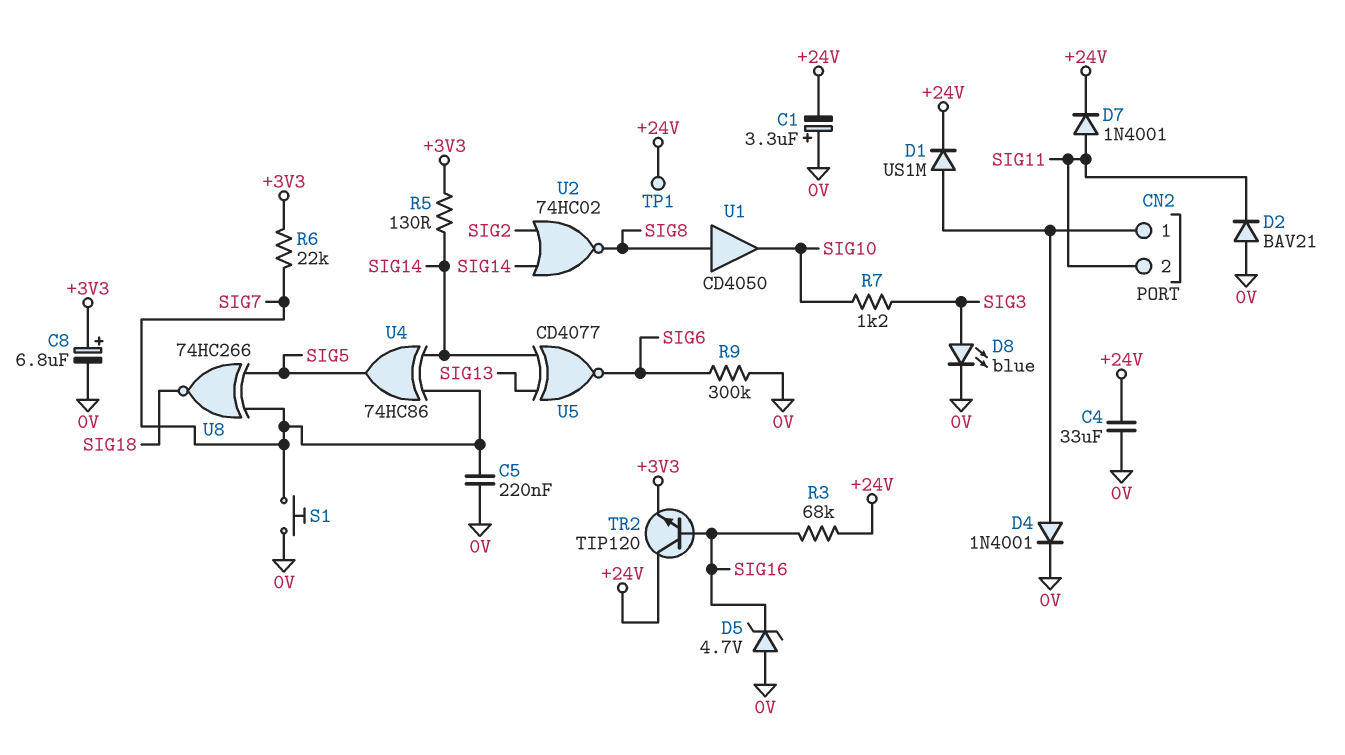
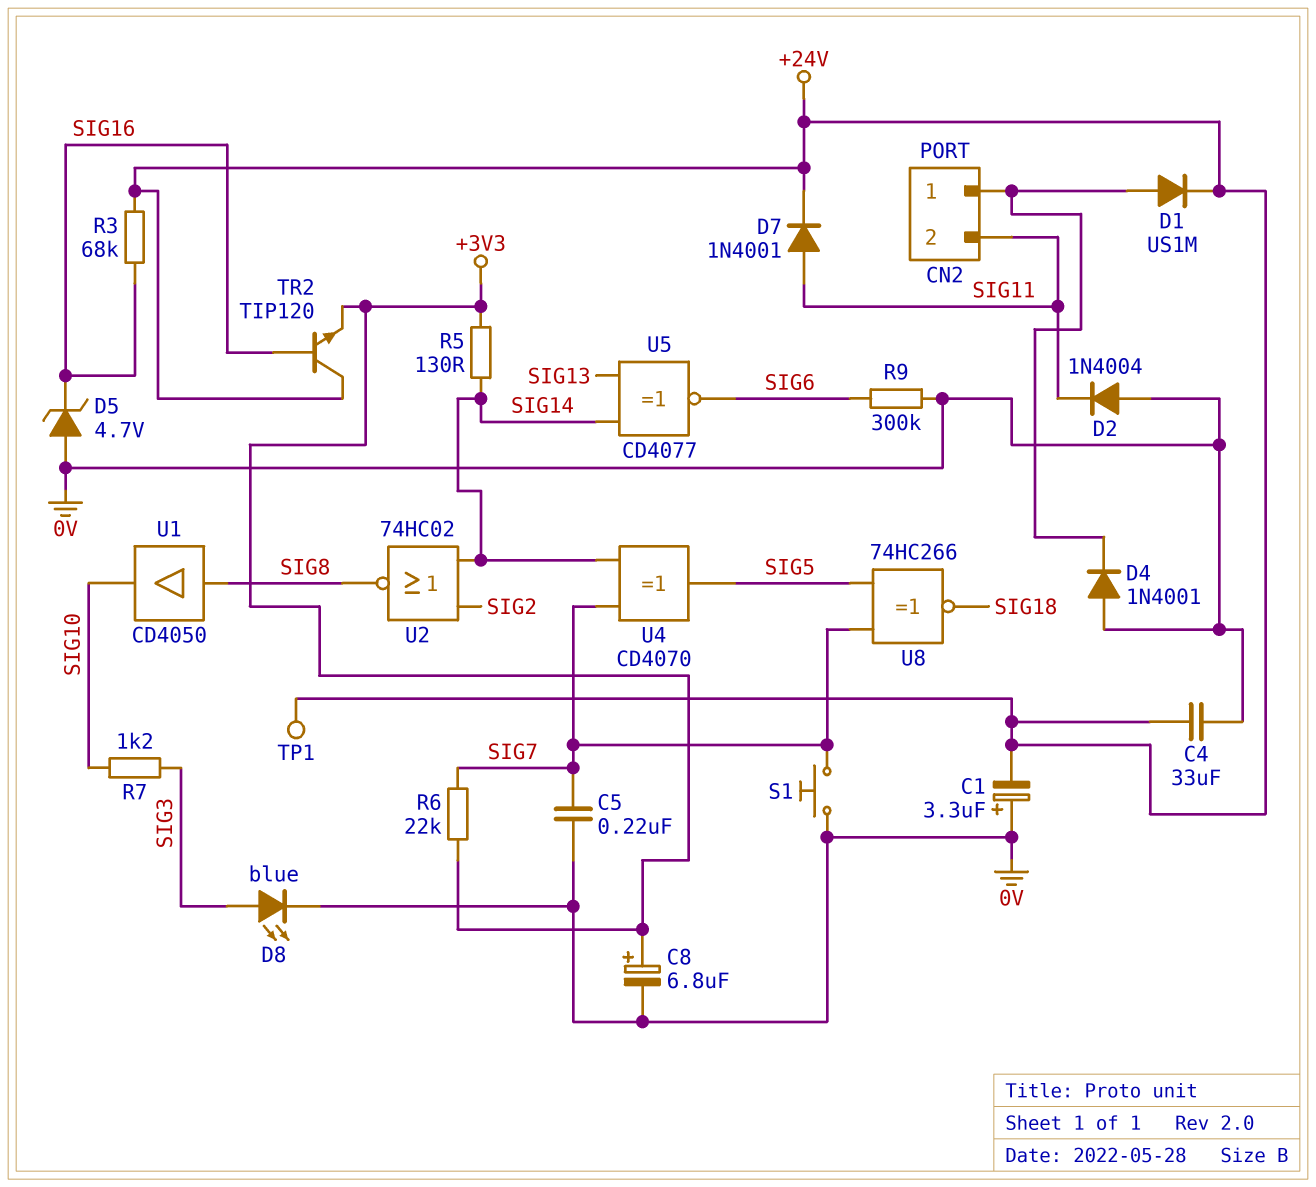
D2: diode BAV21 (A 0V, K SIG11) -> diode 1N4004 (A 0V, K SIG11)
D4: diode 1N4001 (A CN2/1, K 0V) -> diode 1N4001 (A 0V, K CN2/1)
U4: XOR 74HC86 (in SIG7, in SIG14, out SIG5) -> XOR CD4070 (in SIG7, in SIG14, out SIG5)

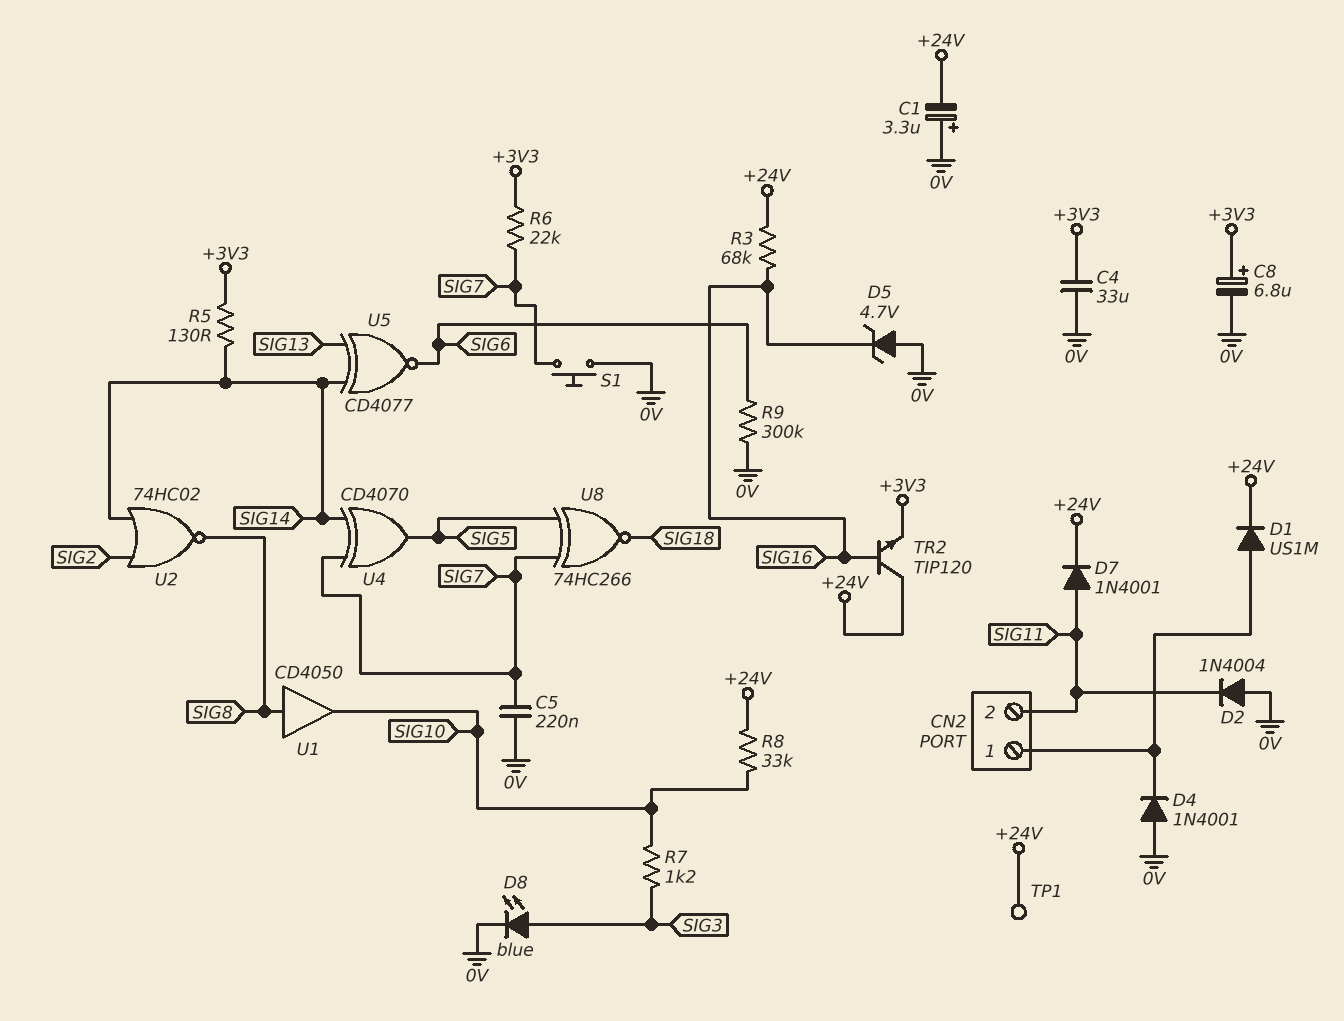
C4: 33uF (+24V, 0V) -> 33uF (+3V3, 0V)
R8: none -> 33k (+24V, SIG10)

